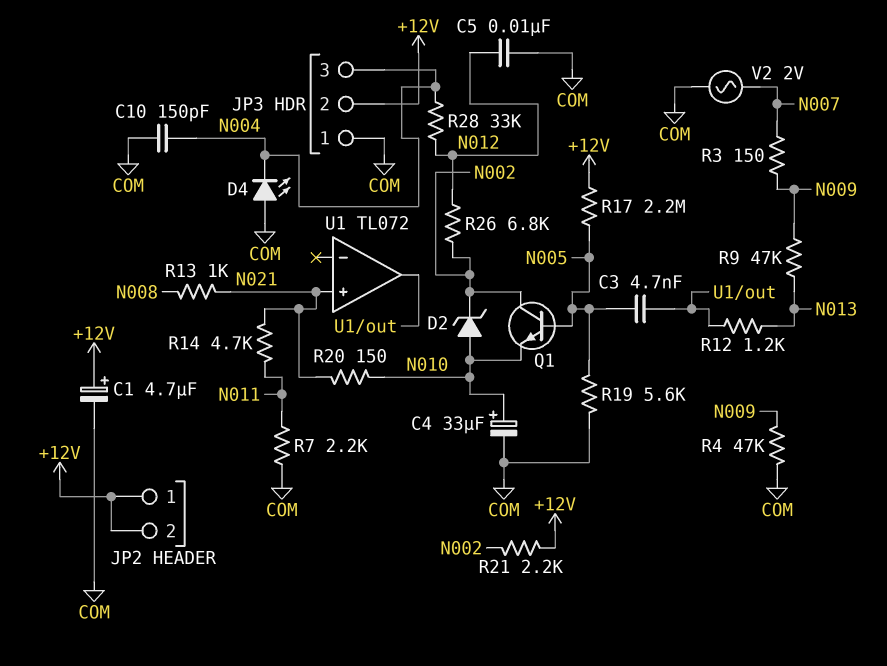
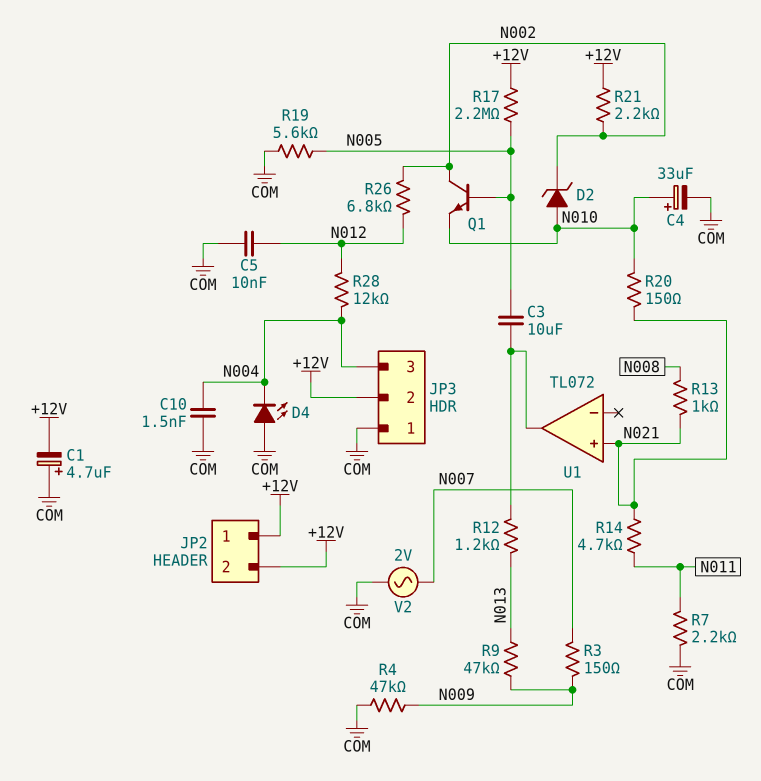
C1: 4.7uF (plus +12V, minus COM) -> 4.7uF (plus COM, minus +12V)
C3: 4.7nF (N005, U1/out) -> 10uF (N005, U1/out)
C10: 150pF (COM, N004) -> 1.5nF (COM, N004)
R28: 33k (N004, N012) -> 12k (N004, N012)

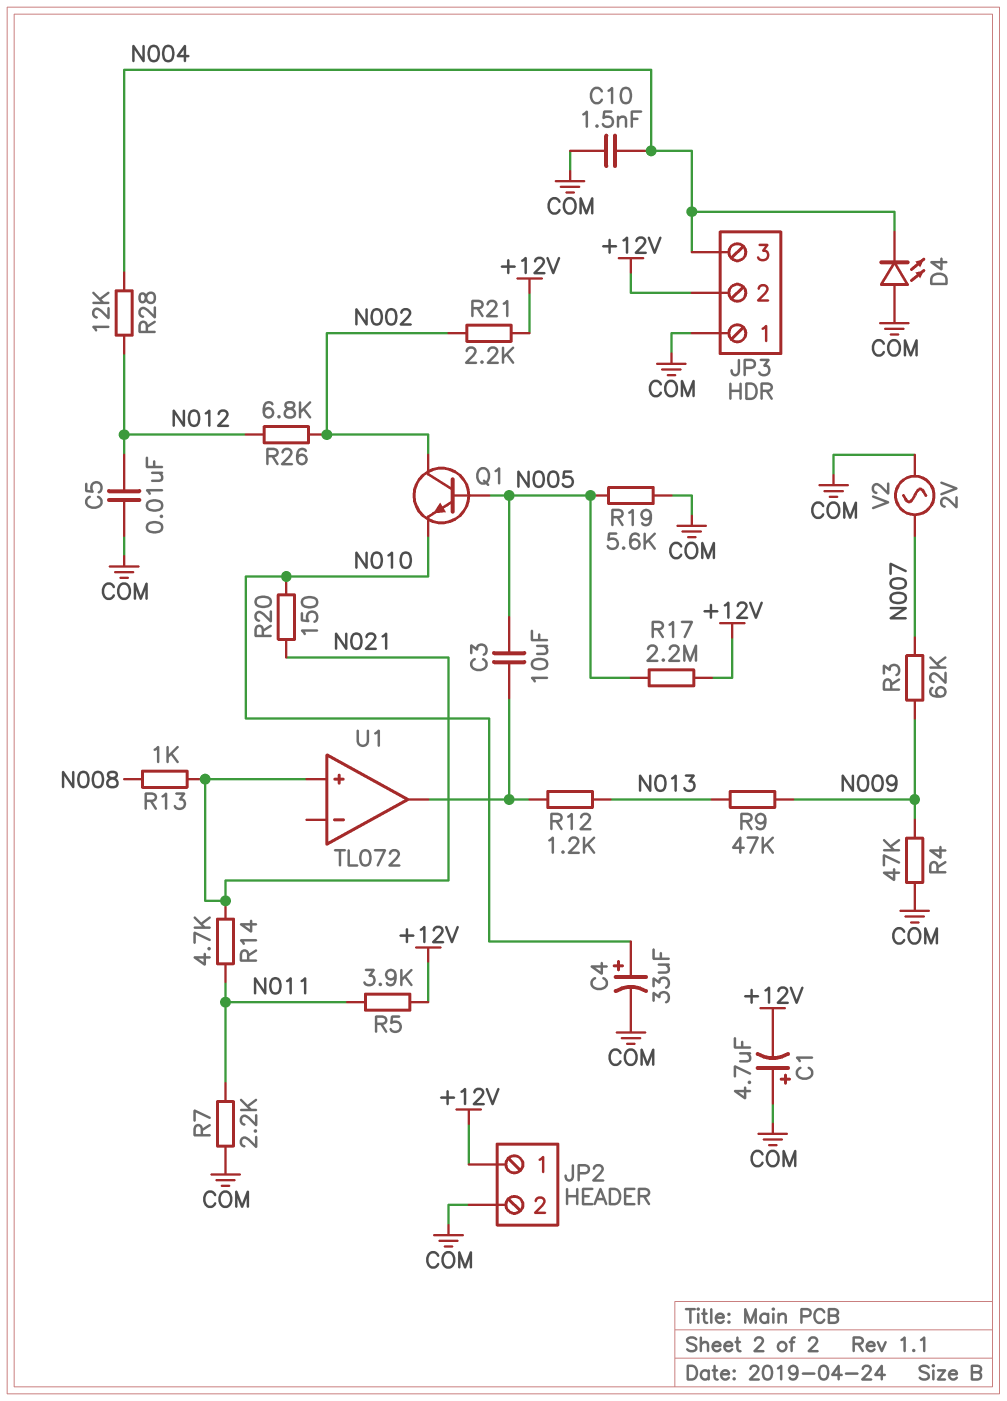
D2: zener (A N010, K N002) -> none
JP2 pin 2: +12V -> COM
R3: 150 (N007, N009) -> 62k (N007, N009)
R5: none -> 3.9k (+12V, N011)

